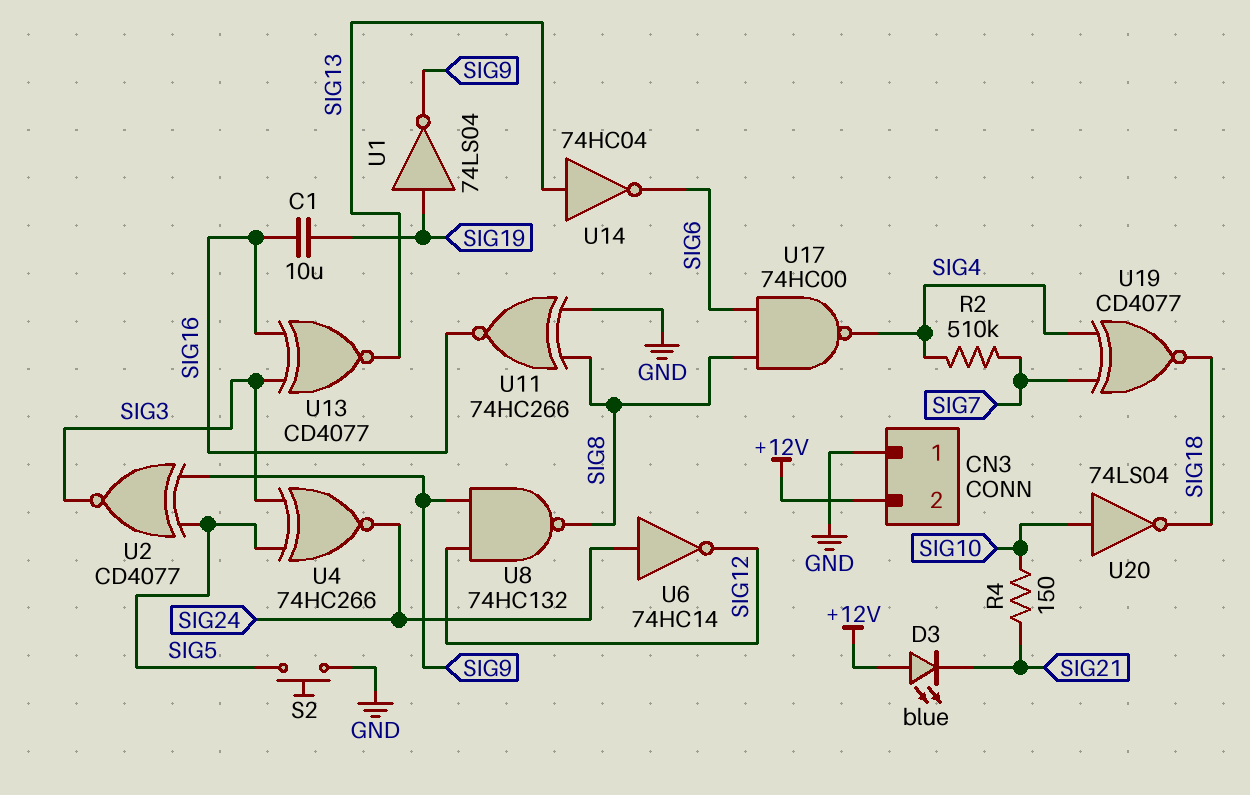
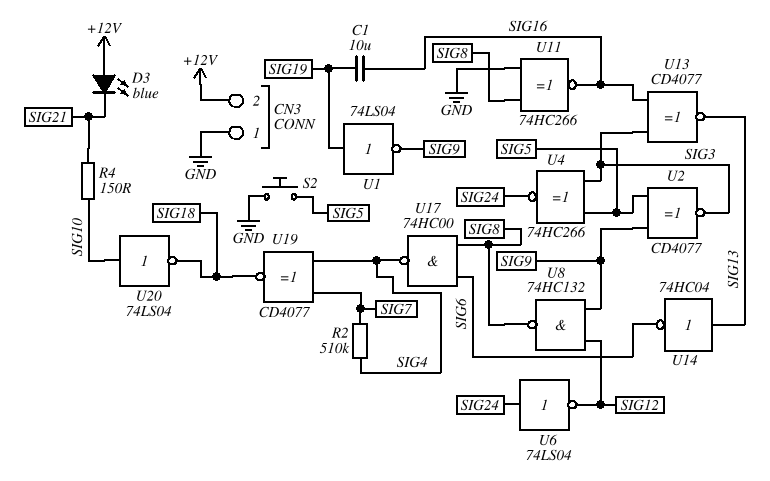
U6: NOT 74HC14 (in SIG24, out SIG12) -> NOT 74LS04 (in SIG24, out SIG12)

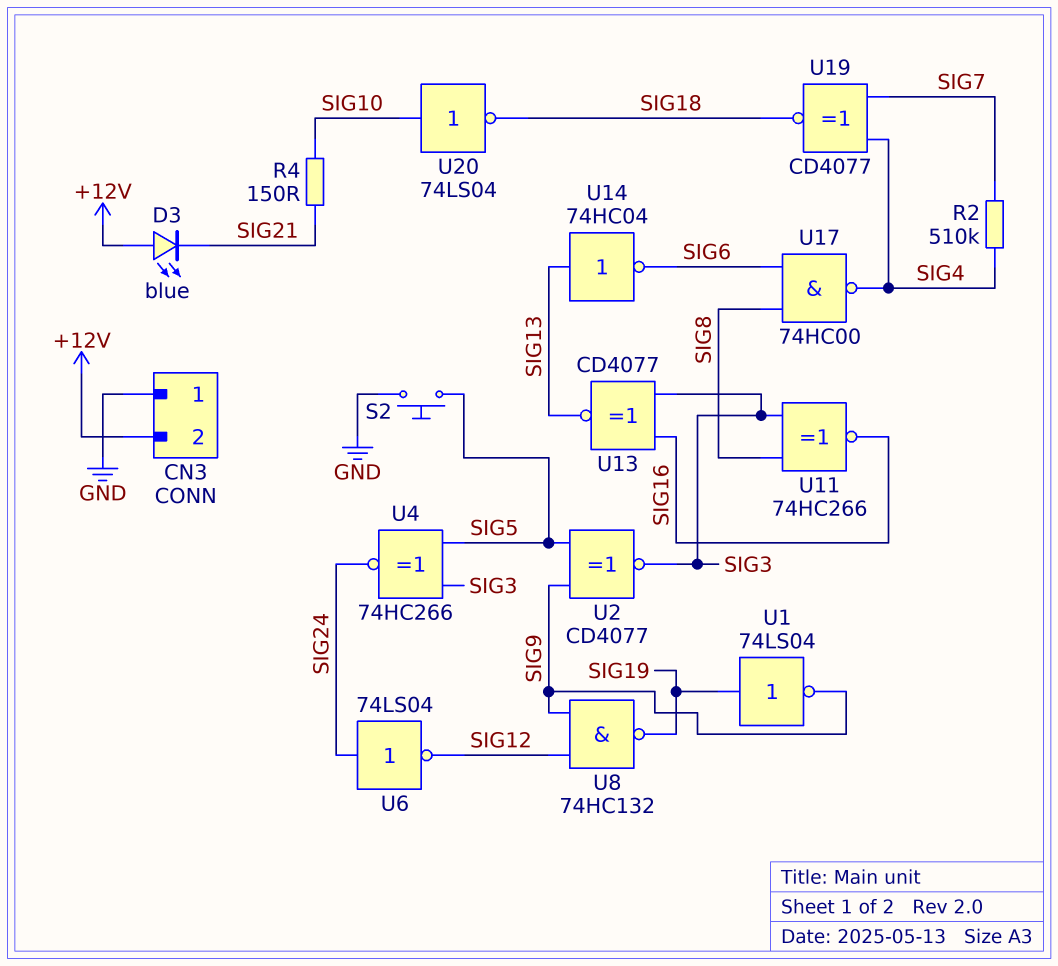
C1: 10uF (SIG16, SIG19) -> none
U8: NAND 74HC132 (in SIG9, in SIG12, out SIG8) -> NAND 74HC132 (in SIG9, in SIG12, out SIG19)
U11: XNOR 74HC266 (in GND, in SIG8, out SIG16) -> XNOR 74HC266 (in SIG3, in SIG8, out SIG16)

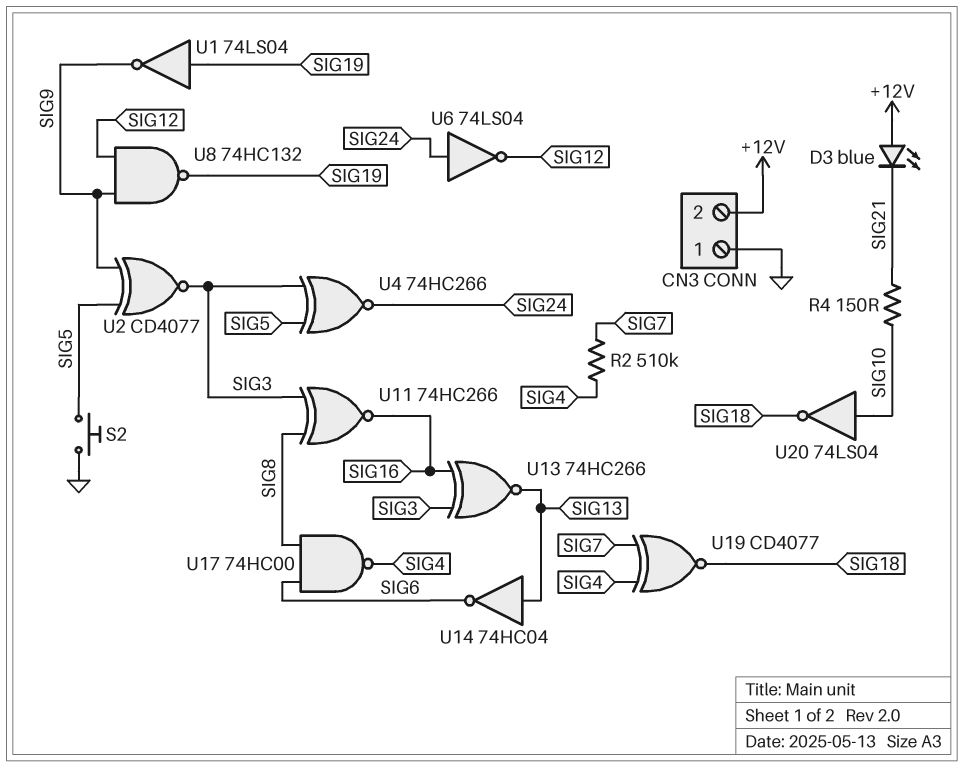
U13: XNOR CD4077 (in SIG3, in SIG16, out SIG13) -> XNOR 74HC266 (in SIG3, in SIG16, out SIG13)

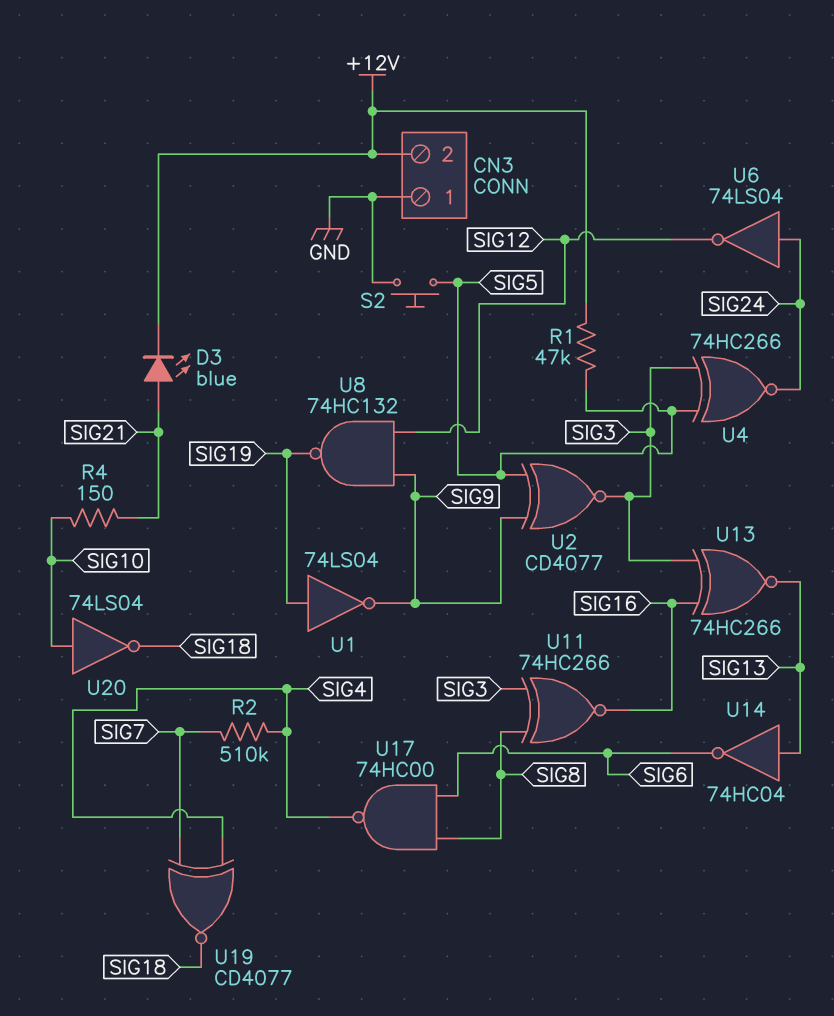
D3: LED blue (A +12V, K SIG21) -> LED blue (A SIG21, K +12V)
R1: none -> 47k (+12V, SIG5)

